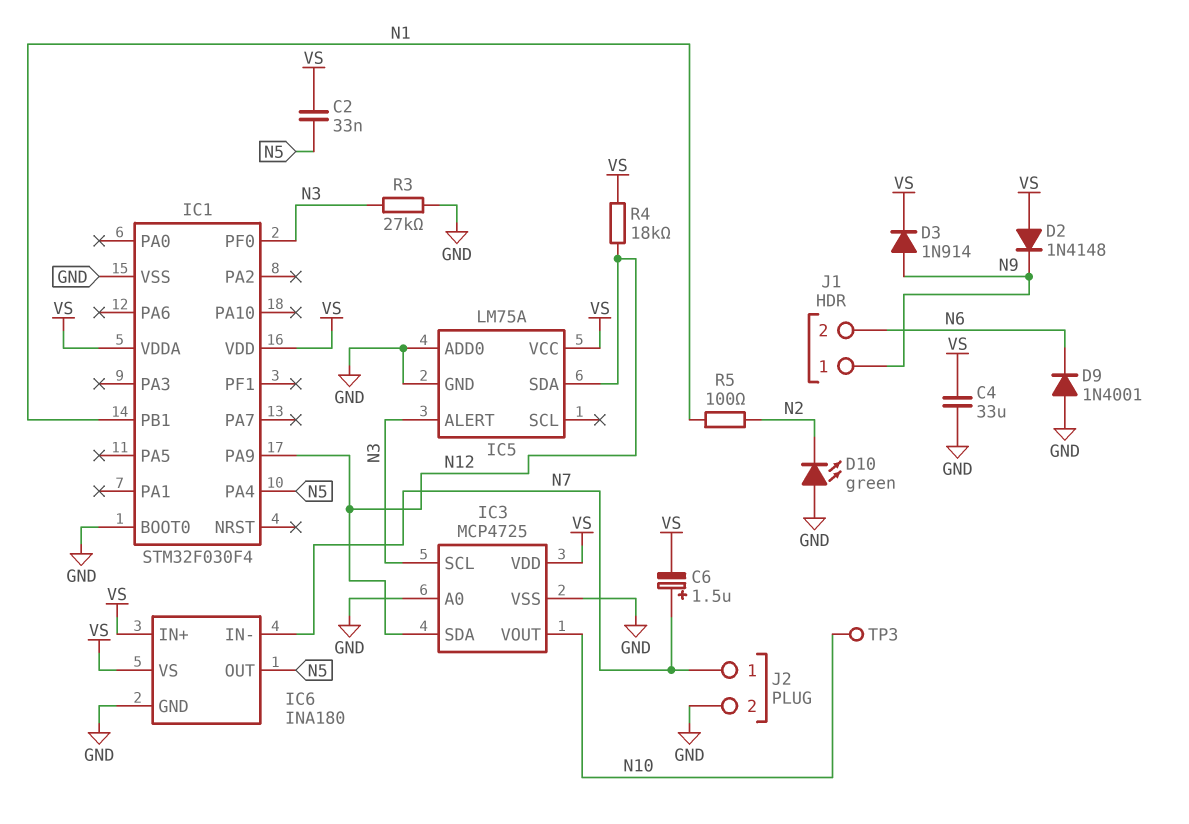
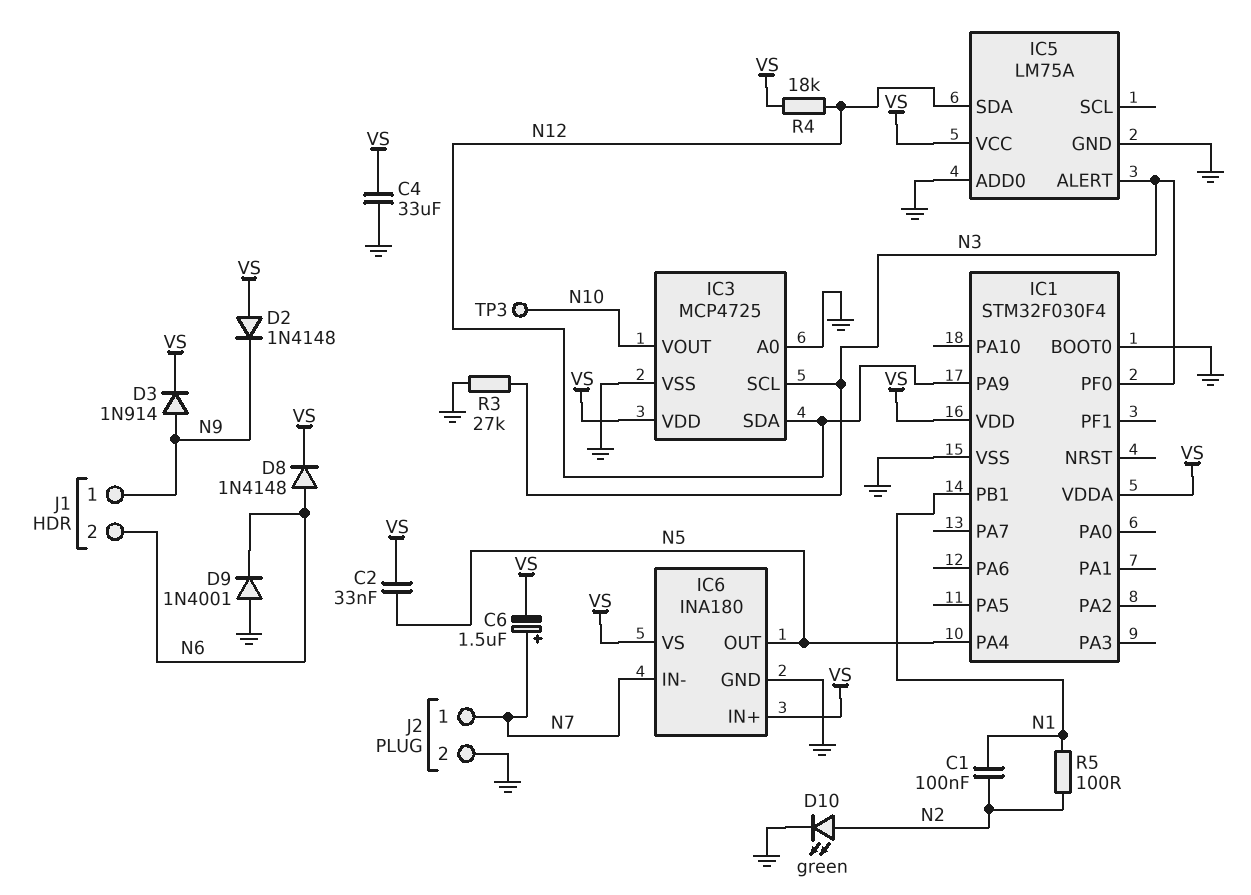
C1: none -> 100nF (N1, N2)
D8: none -> diode 1N4148 (A N6, K VS)
D10: LED green (A GND, K N2) -> LED green (A N2, K GND)

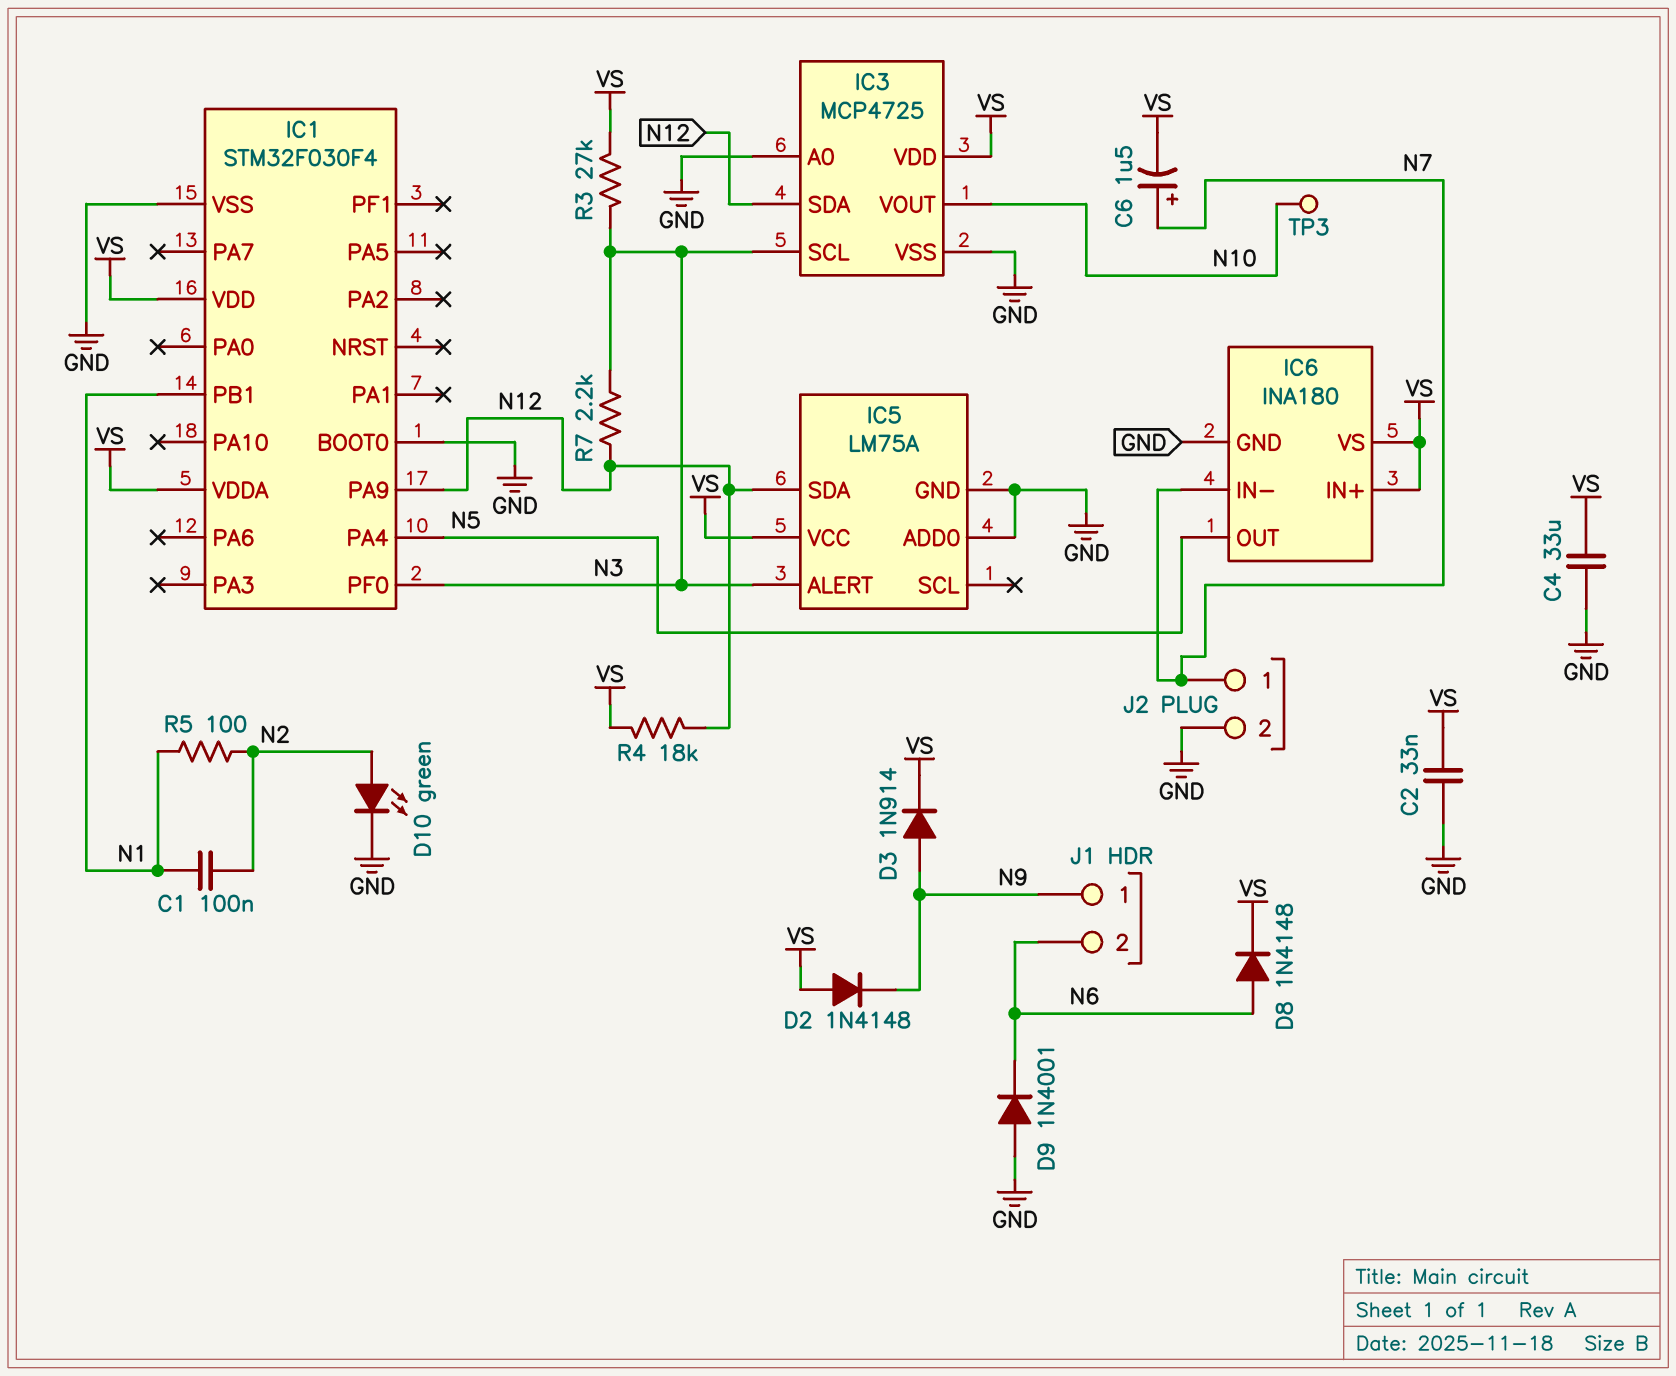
C2: 33nF (N5, VS) -> 33nF (GND, VS)
R3: 27k (GND, N3) -> 27k (N3, VS)
R7: none -> 2.2k (N3, N12)

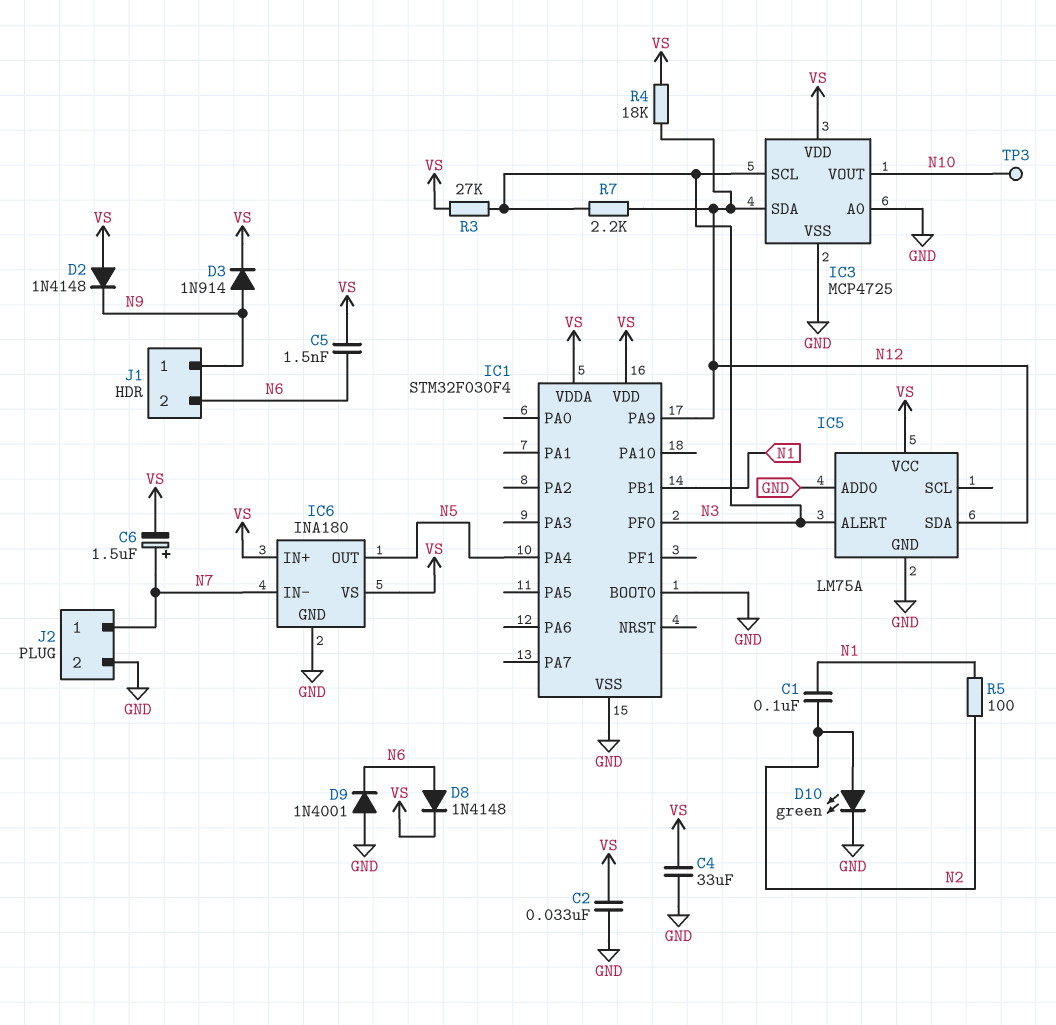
C5: none -> 1.5nF (N6, VS)

